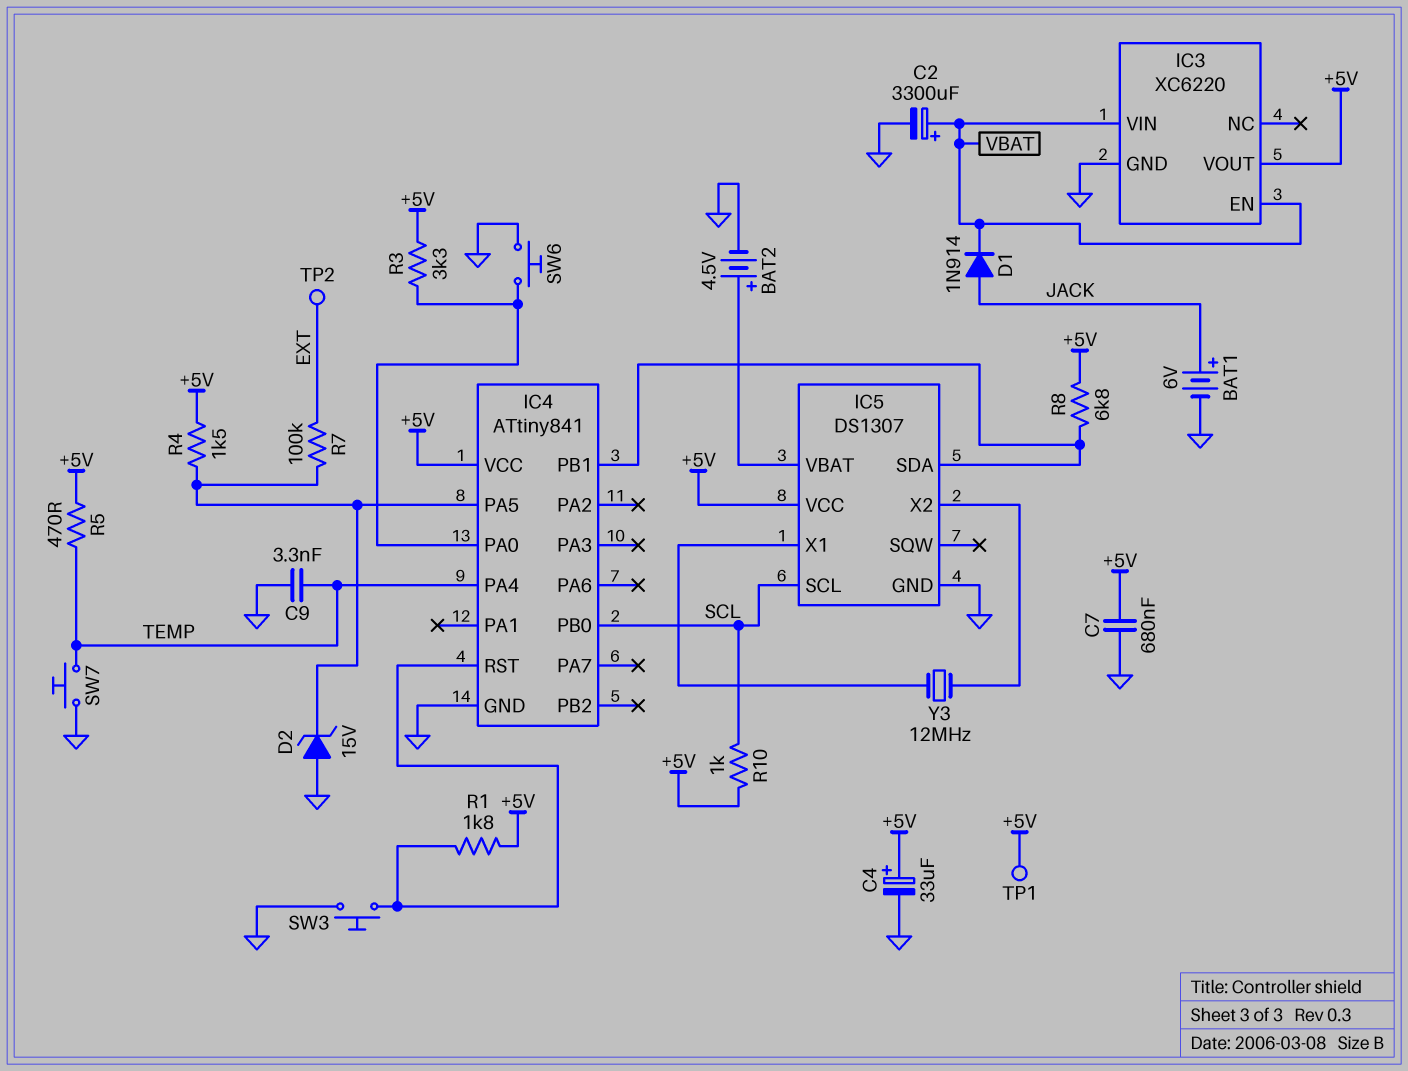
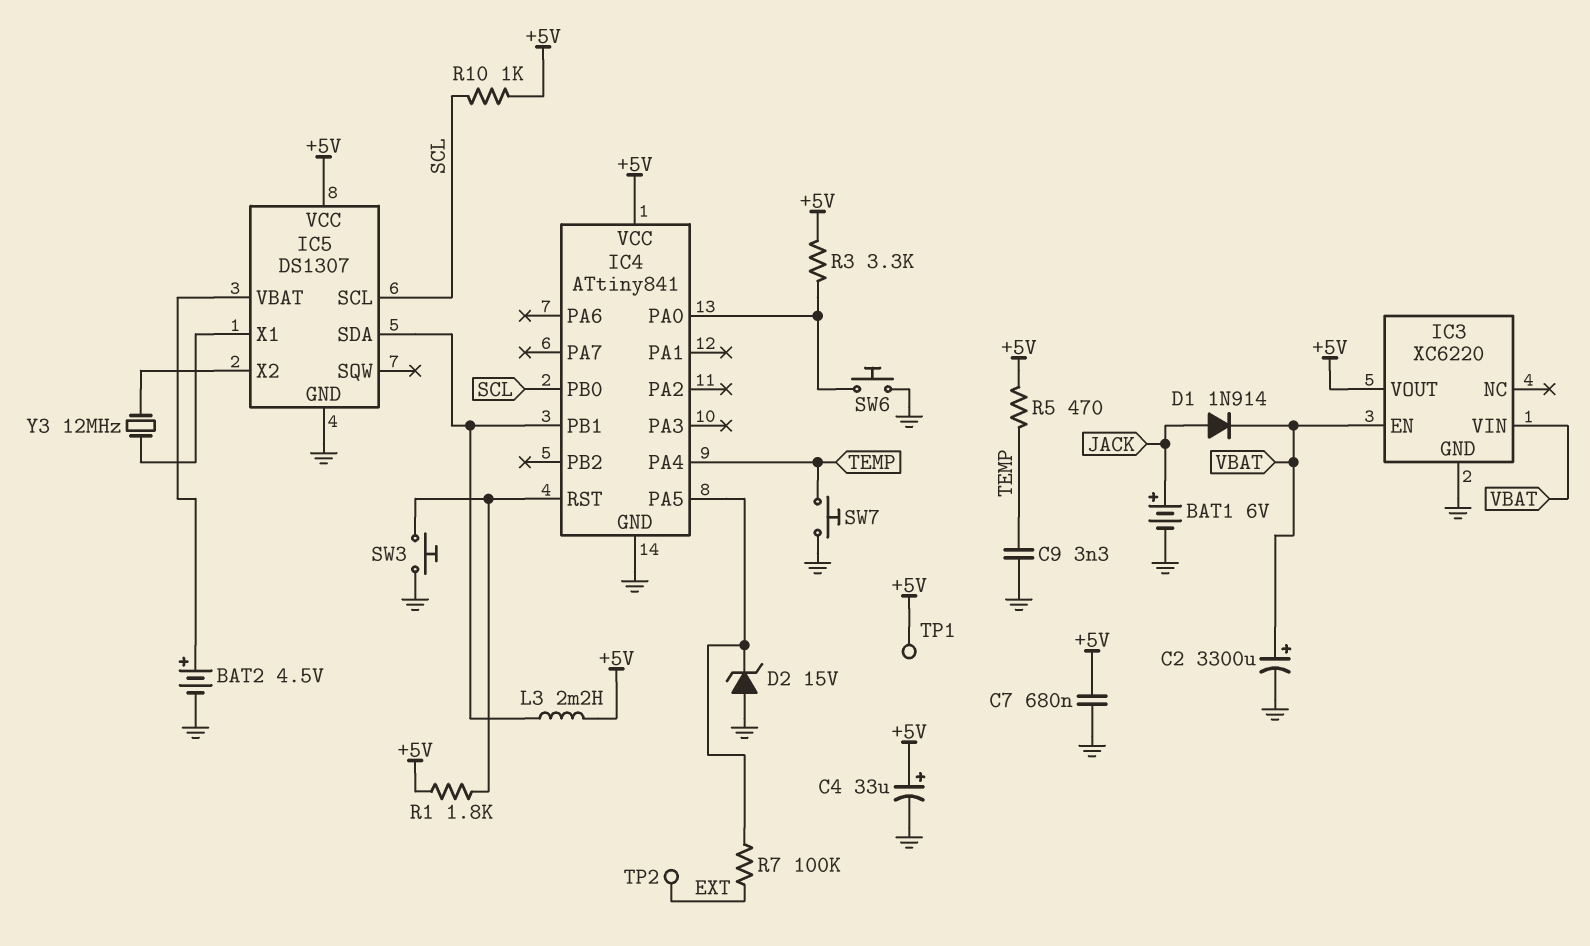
L3: none -> 2.2mH (+5V, IC4/PB1)
R4: 1.5k (+5V, IC4/PA5) -> none
R8: 6.8k (+5V, IC4/PB1) -> none

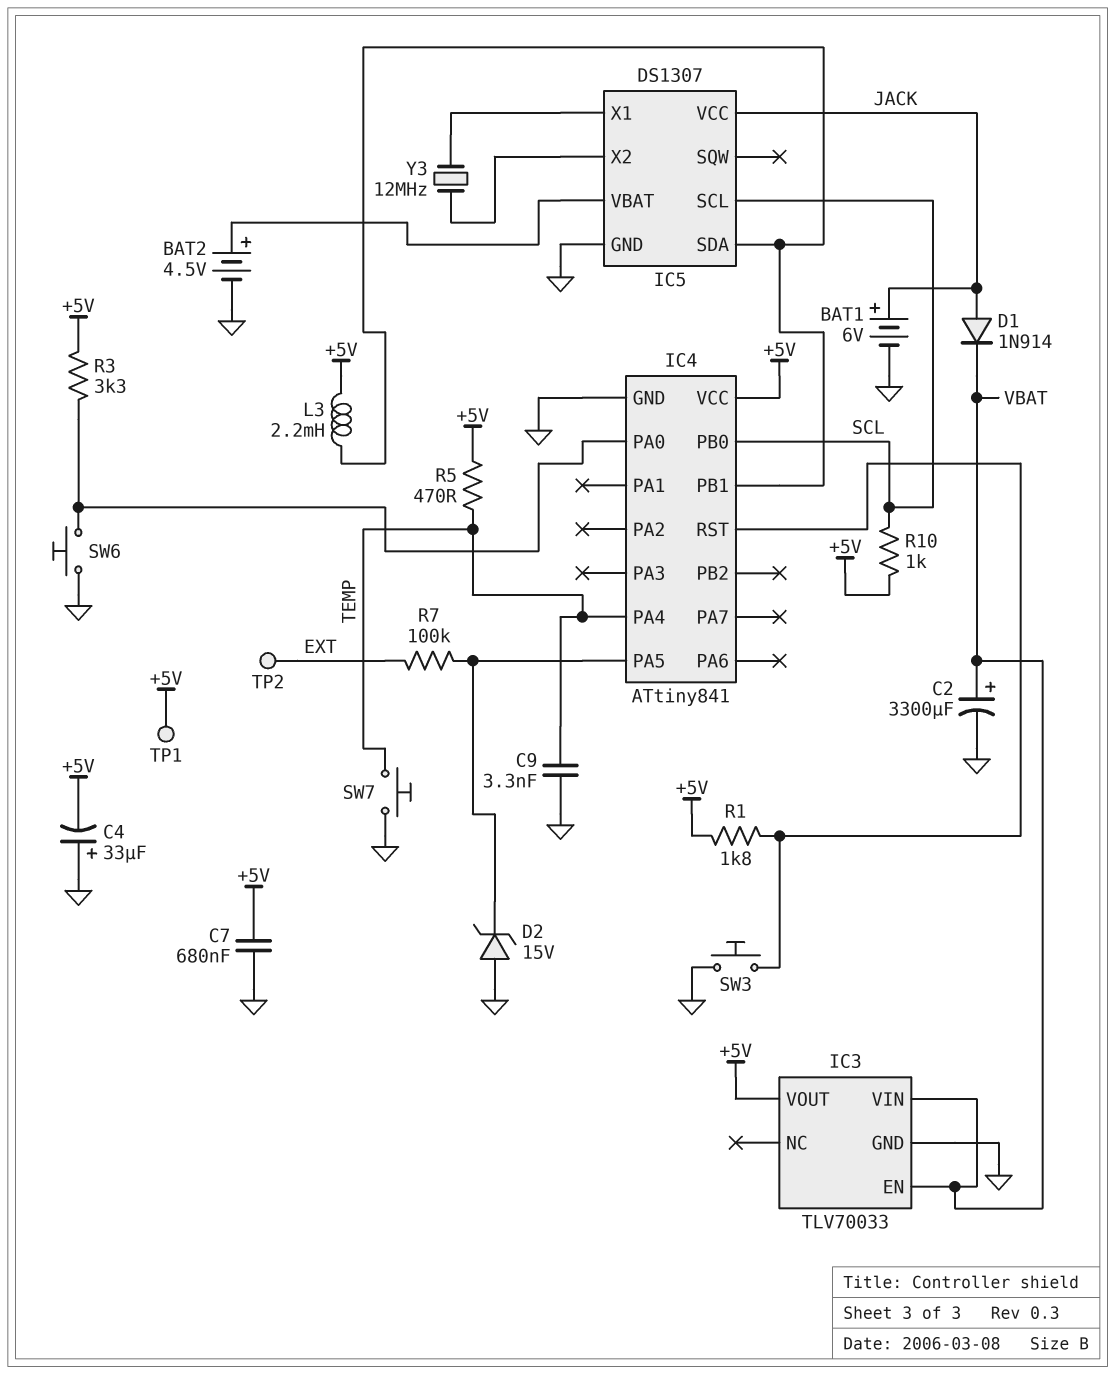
C4: 33uF (plus +5V, minus GND) -> 33uF (plus GND, minus +5V)
IC3: XC6220 -> TLV70033
IC5 pin VCC: +5V -> JACK

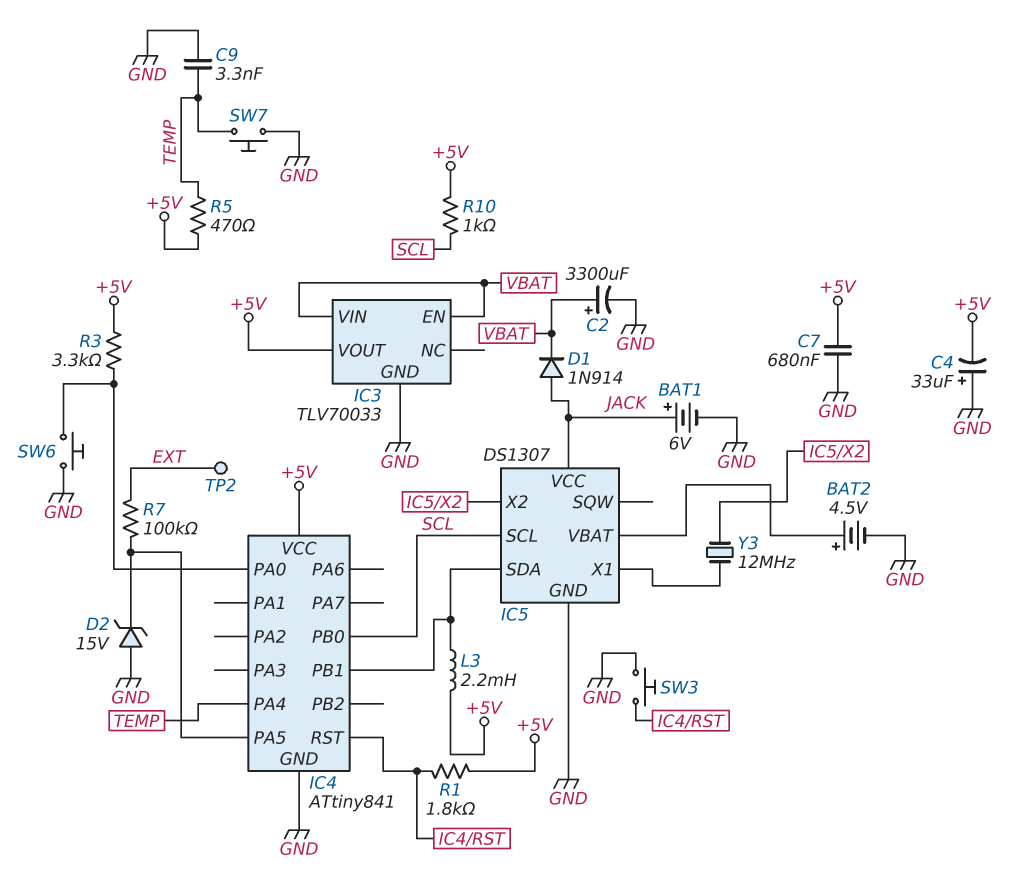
TP1: test point (+5V) -> none

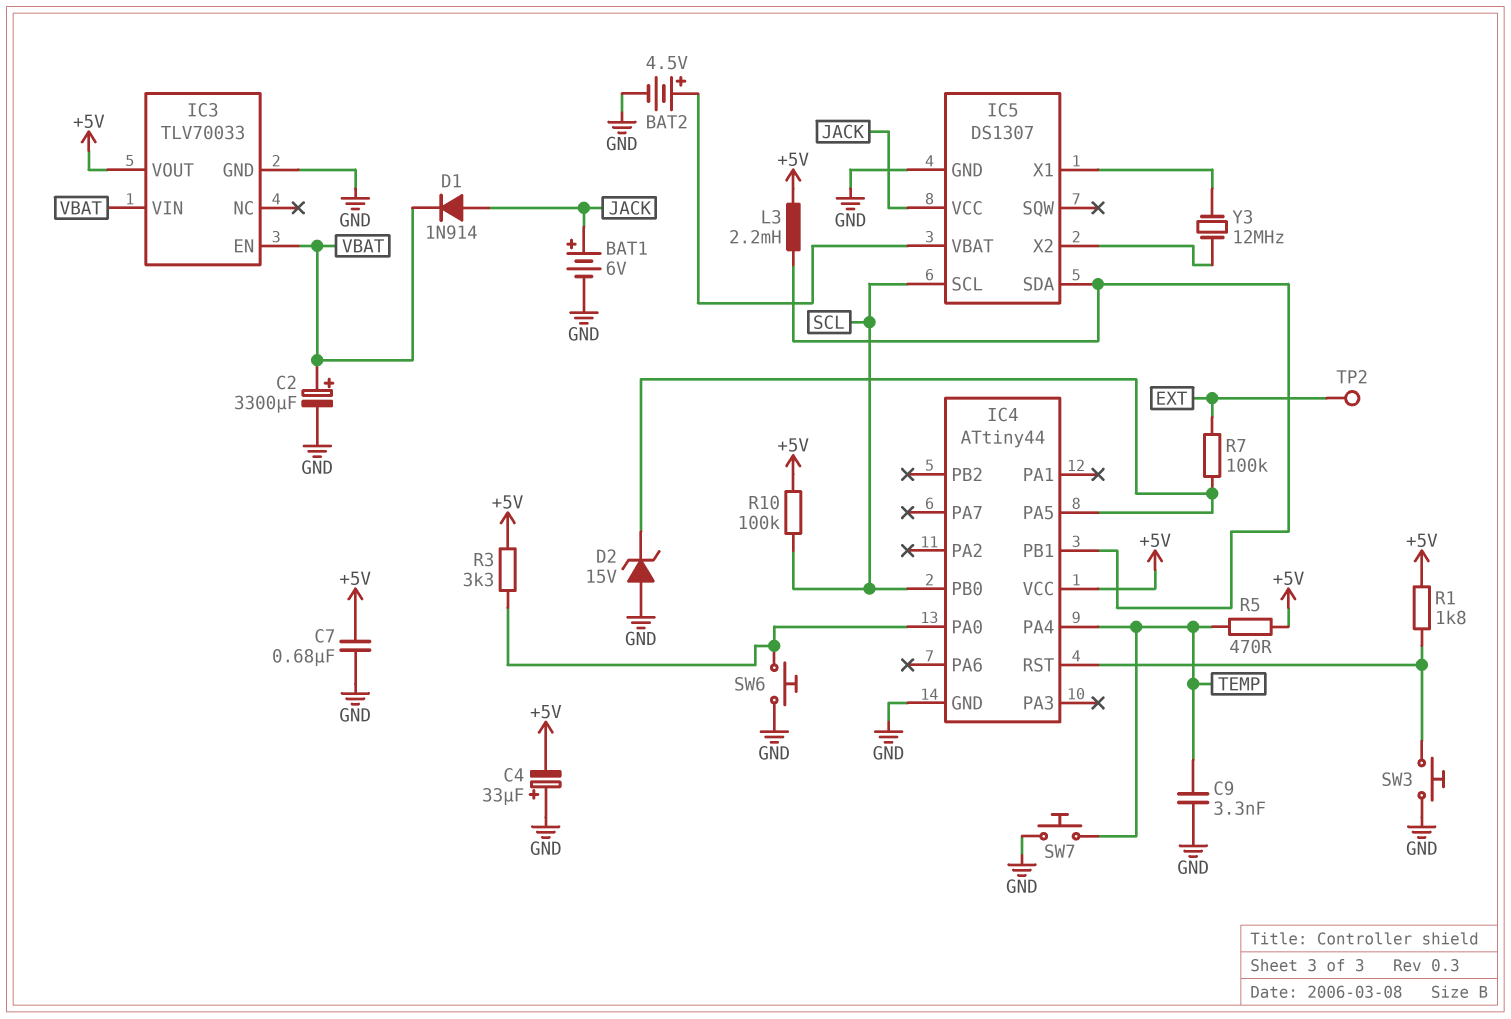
IC4: ATtiny841 -> ATtiny44
R10: 1k (+5V, SCL) -> 100k (+5V, SCL)

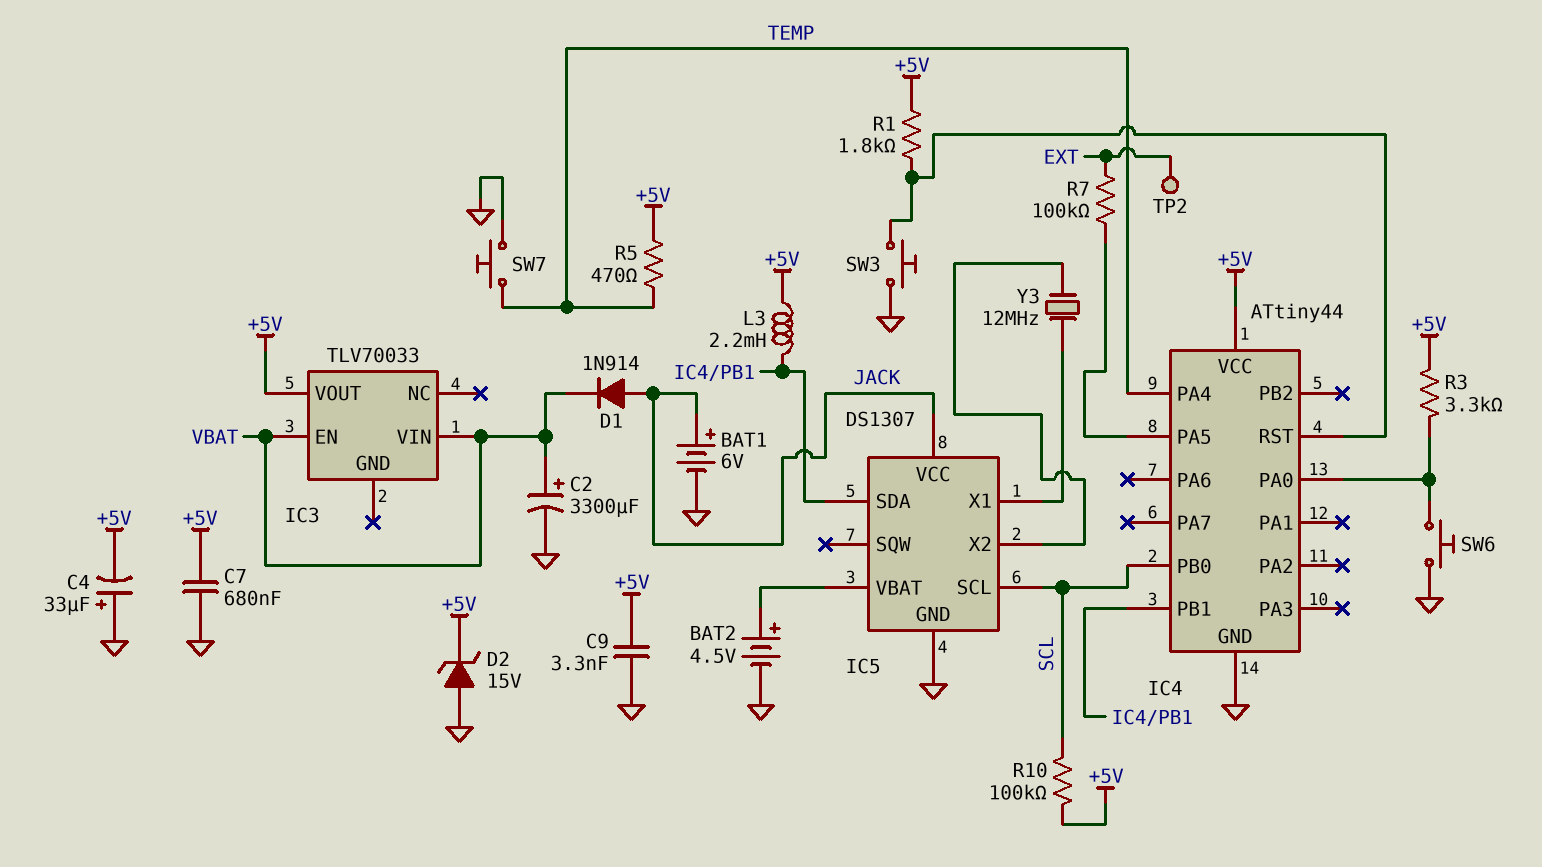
C9: 3.3nF (GND, TEMP) -> 3.3nF (+5V, GND)
D2: zener 15V (A GND, K IC4/PA5) -> zener 15V (A GND, K +5V)
IC3 pin GND: GND -> none

